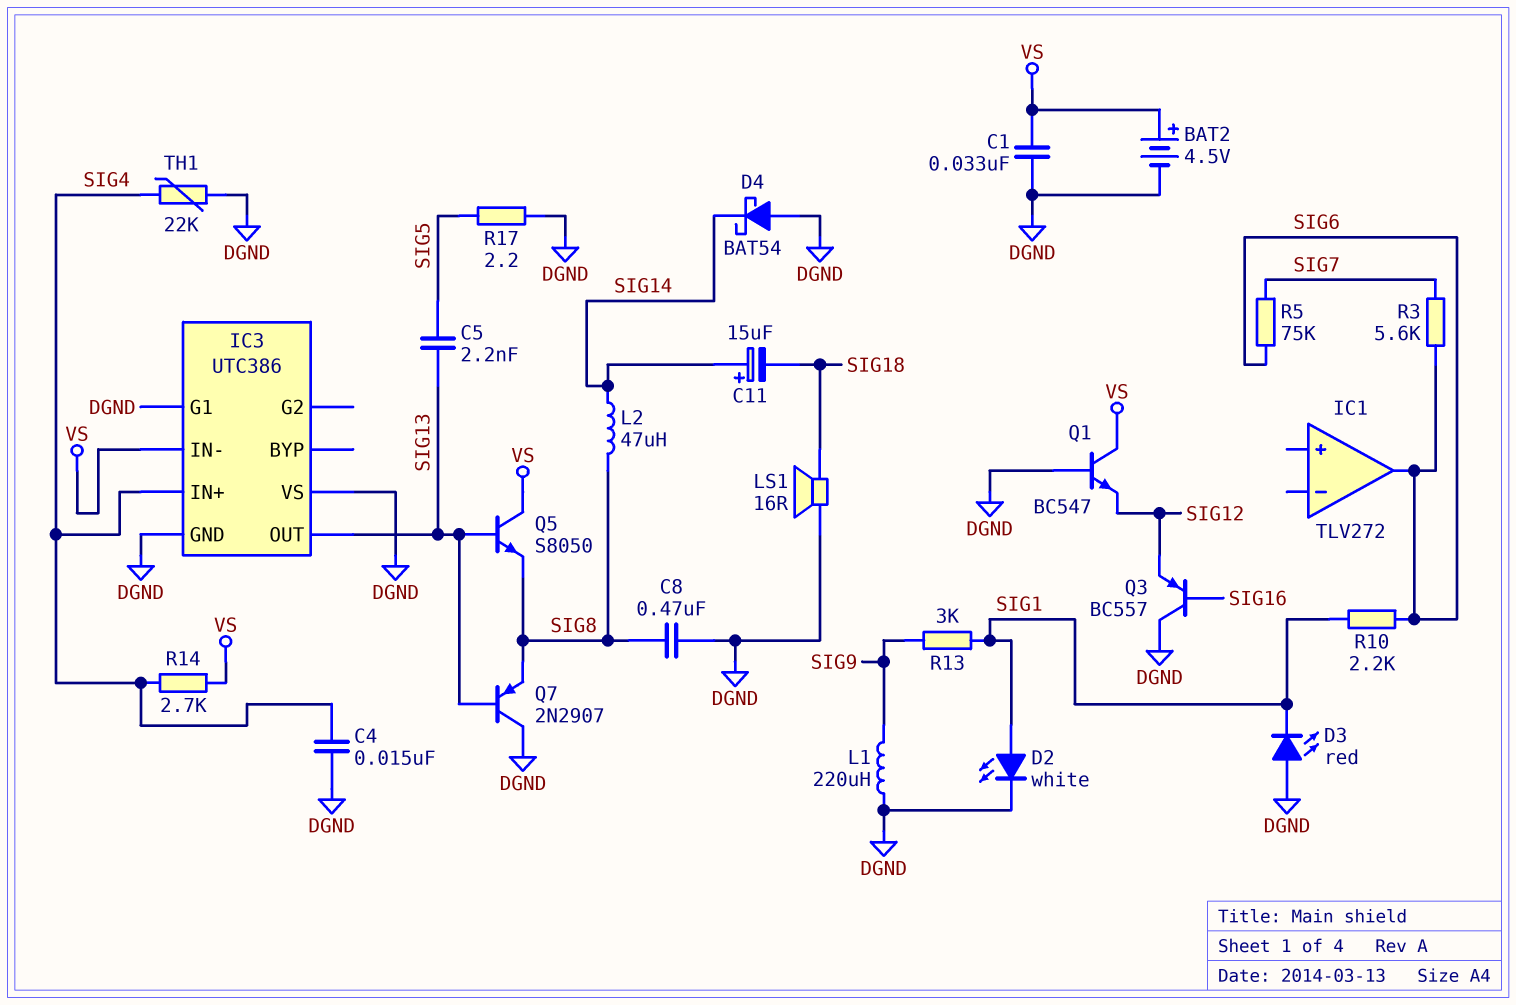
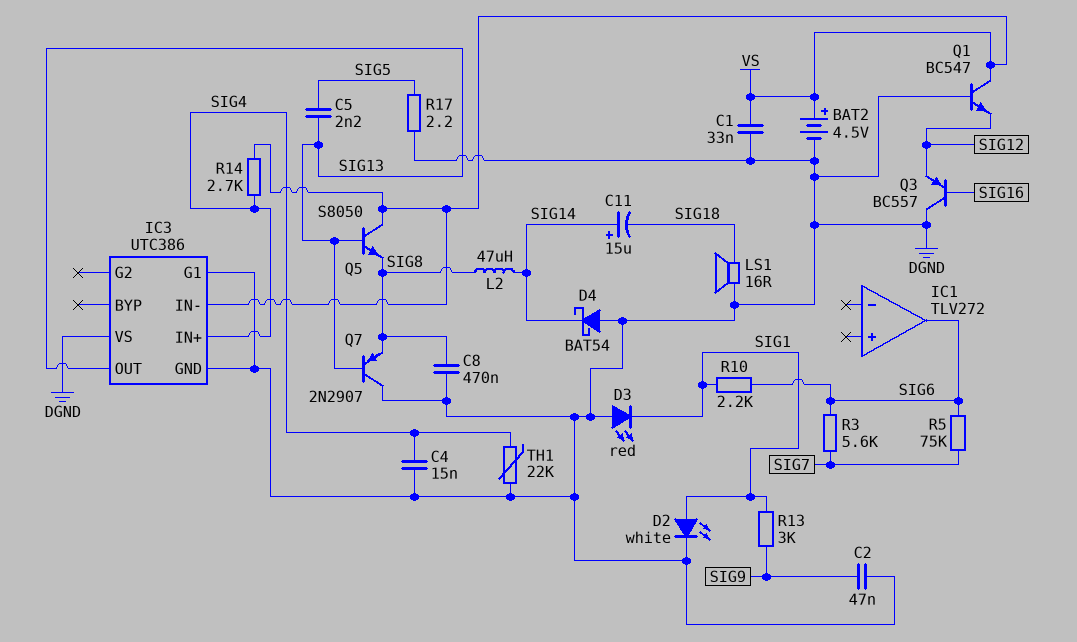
C2: none -> 47nF (DGND, SIG9)
L1: 220uH (DGND, SIG9) -> none

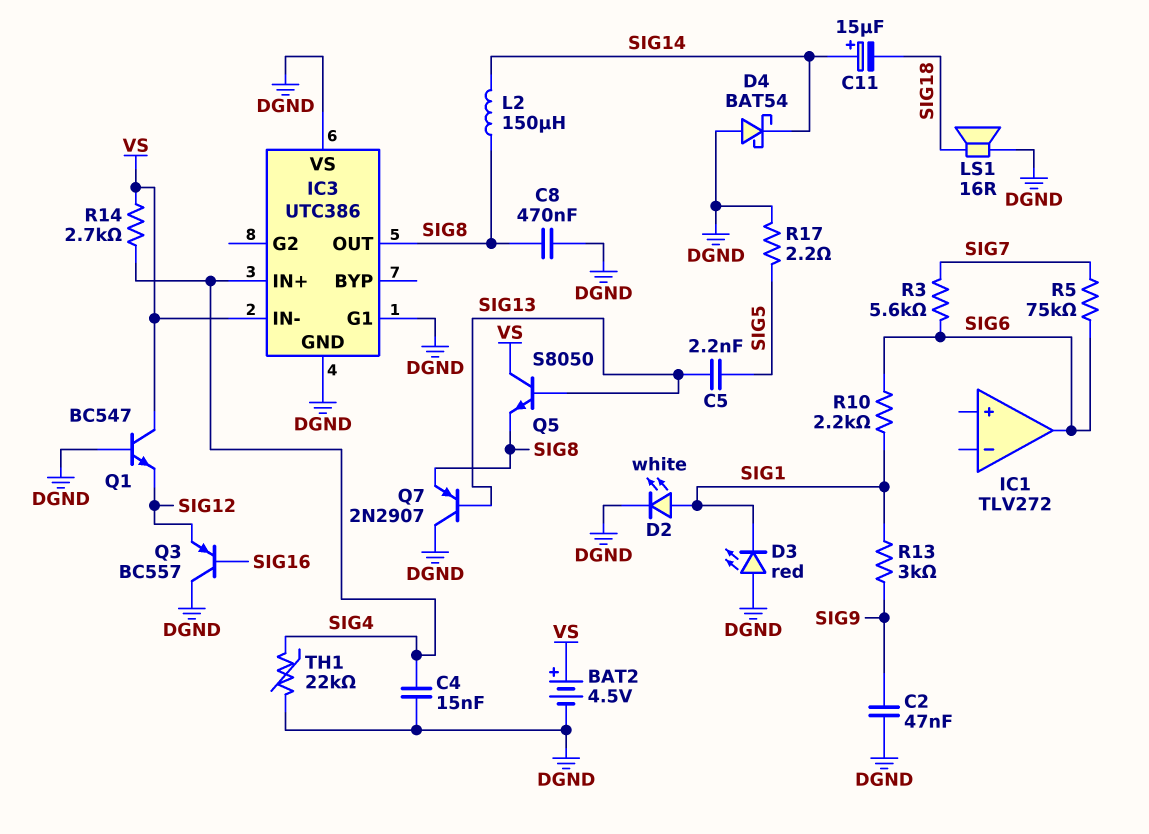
C1: 33nF (DGND, VS) -> none
IC3 pin OUT: SIG13 -> SIG8
L2: 47uH (SIG8, SIG14) -> 150uH (SIG8, SIG14)

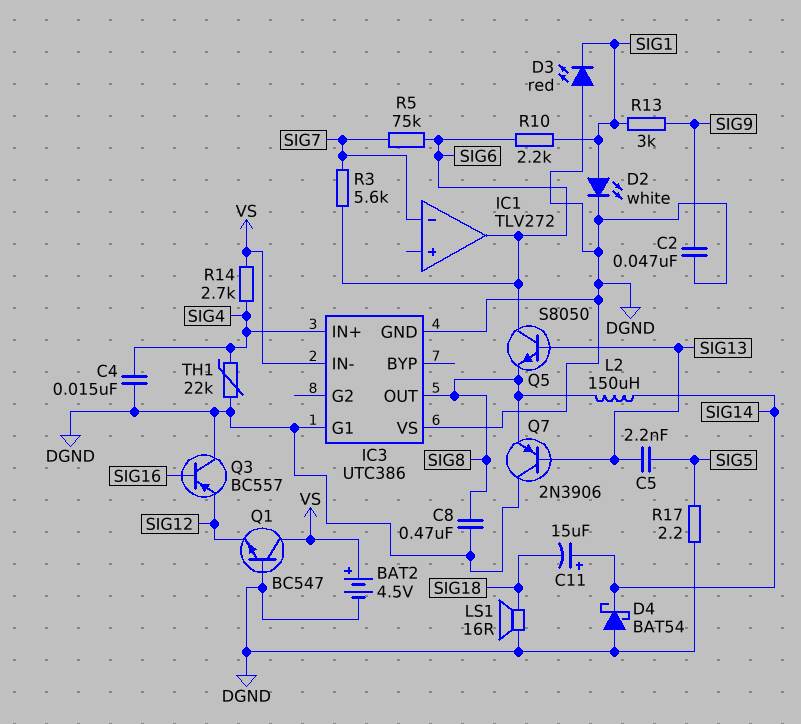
IC1 pin in-: none -> SIG7
Q5: NPN S8050 (B SIG13, C VS, E SIG8) -> NPN S8050 (B SIG13, C SIG6, E SIG8)
Q7: PNP 2N2907 (B SIG13, C DGND, E SIG8) -> PNP 2N3906 (B SIG13, C DGND, E SIG8)

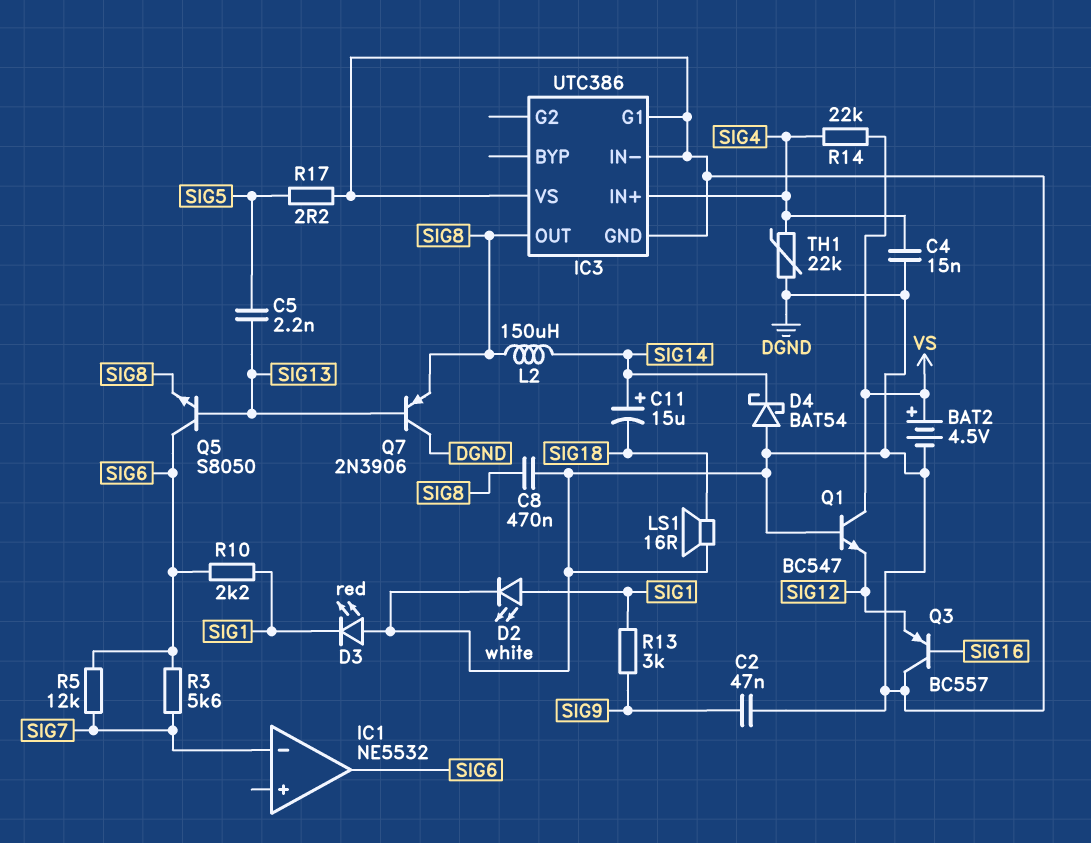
IC1: TLV272 -> NE5532
IC3 pin IN-: VS -> DGND
R5: 75k (SIG6, SIG7) -> 12k (SIG6, SIG7)
R14: 2.7k (SIG4, VS) -> 22k (SIG4, VS)

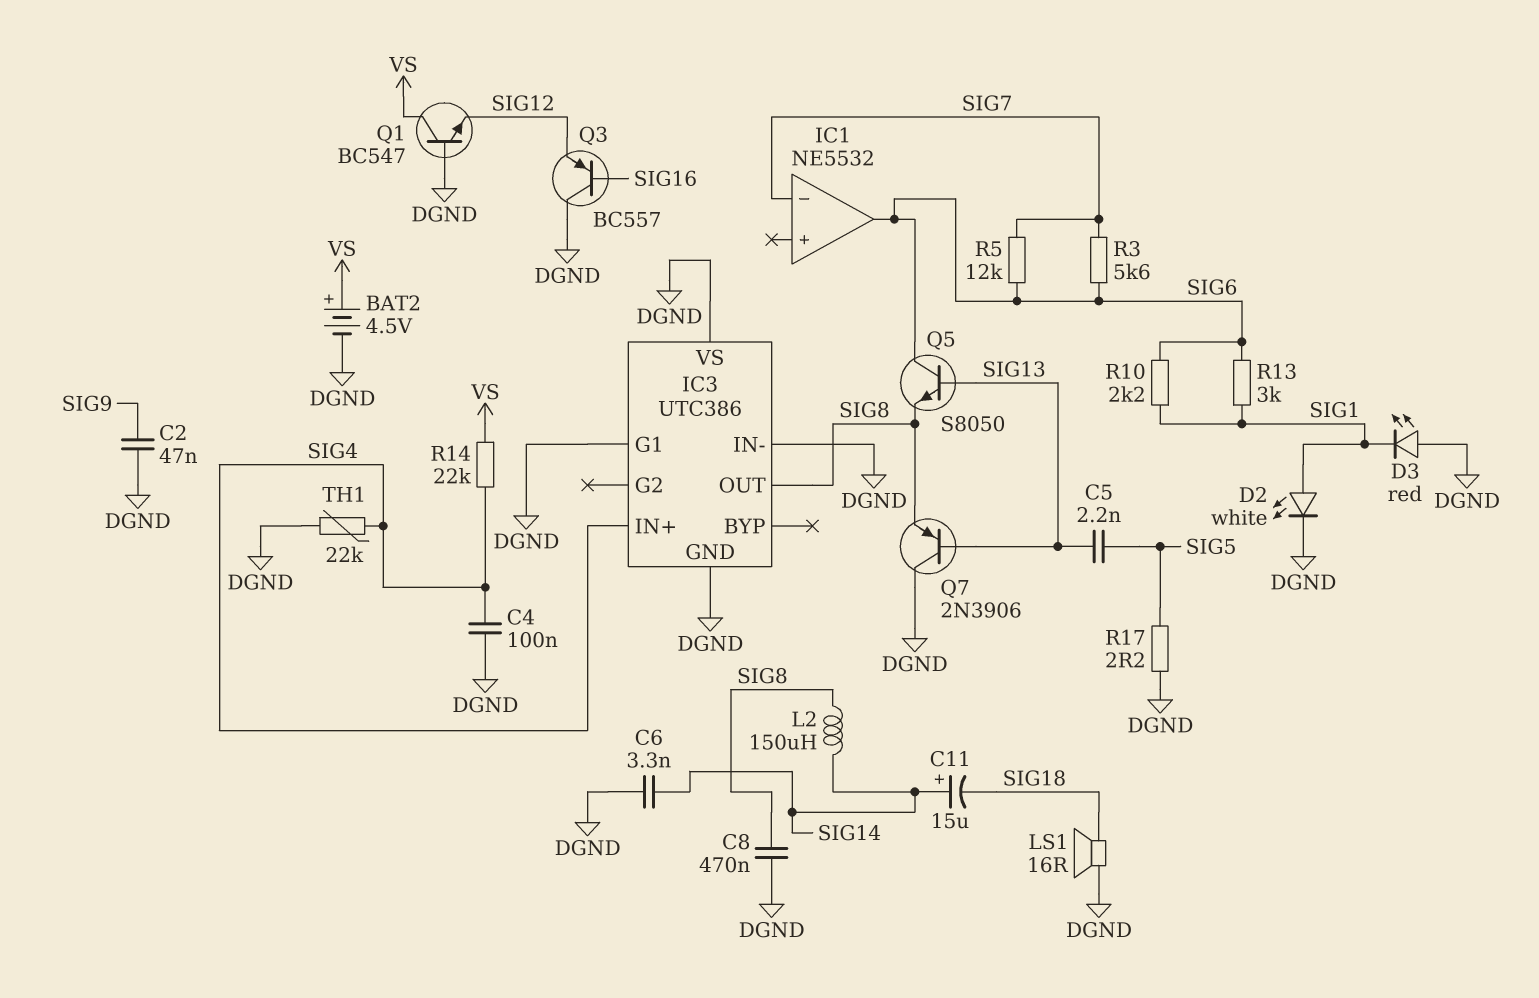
C4: 15nF (DGND, SIG4) -> 100nF (DGND, SIG4)
C6: none -> 3.3nF (DGND, SIG14)
D4: schottky BAT54 (A DGND, K SIG14) -> none
R13: 3k (SIG1, SIG9) -> 3k (SIG1, SIG6)

